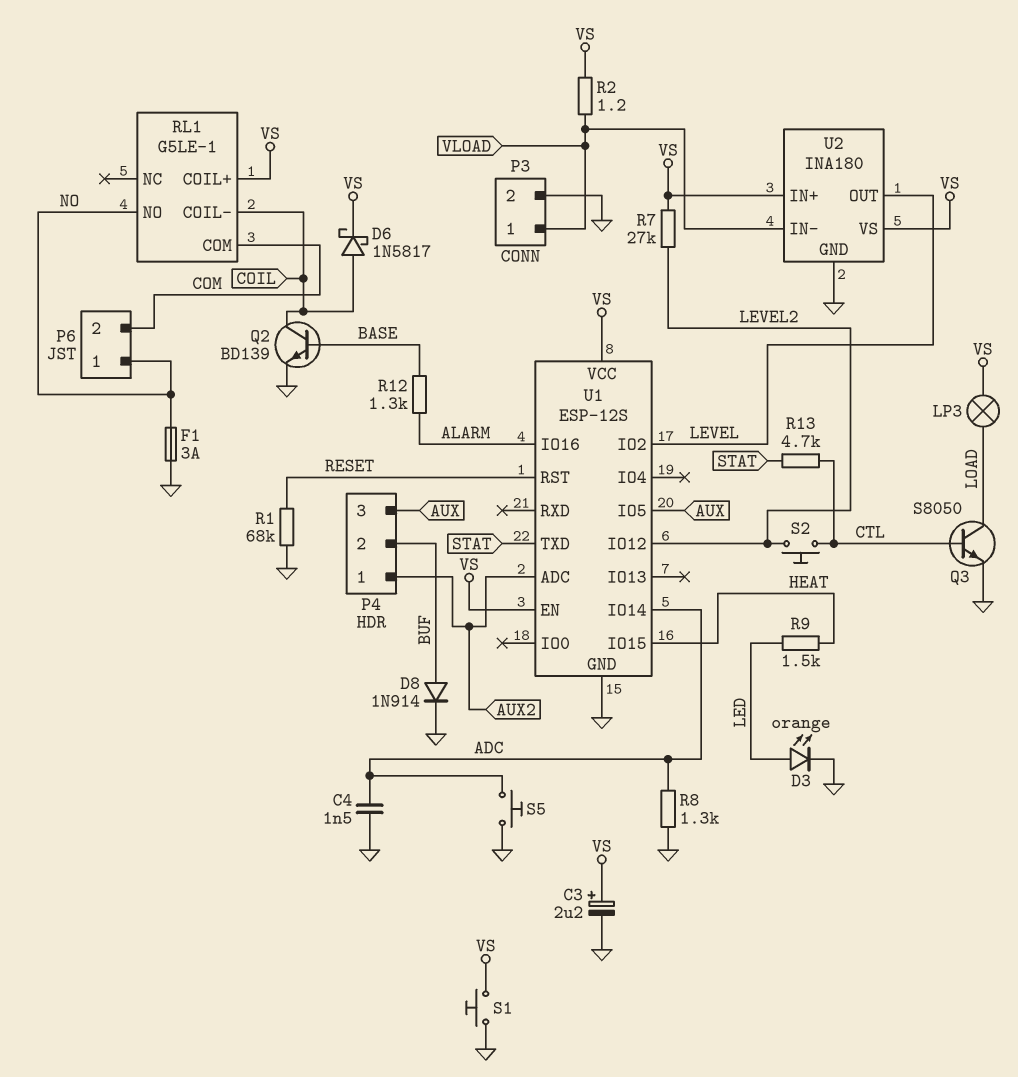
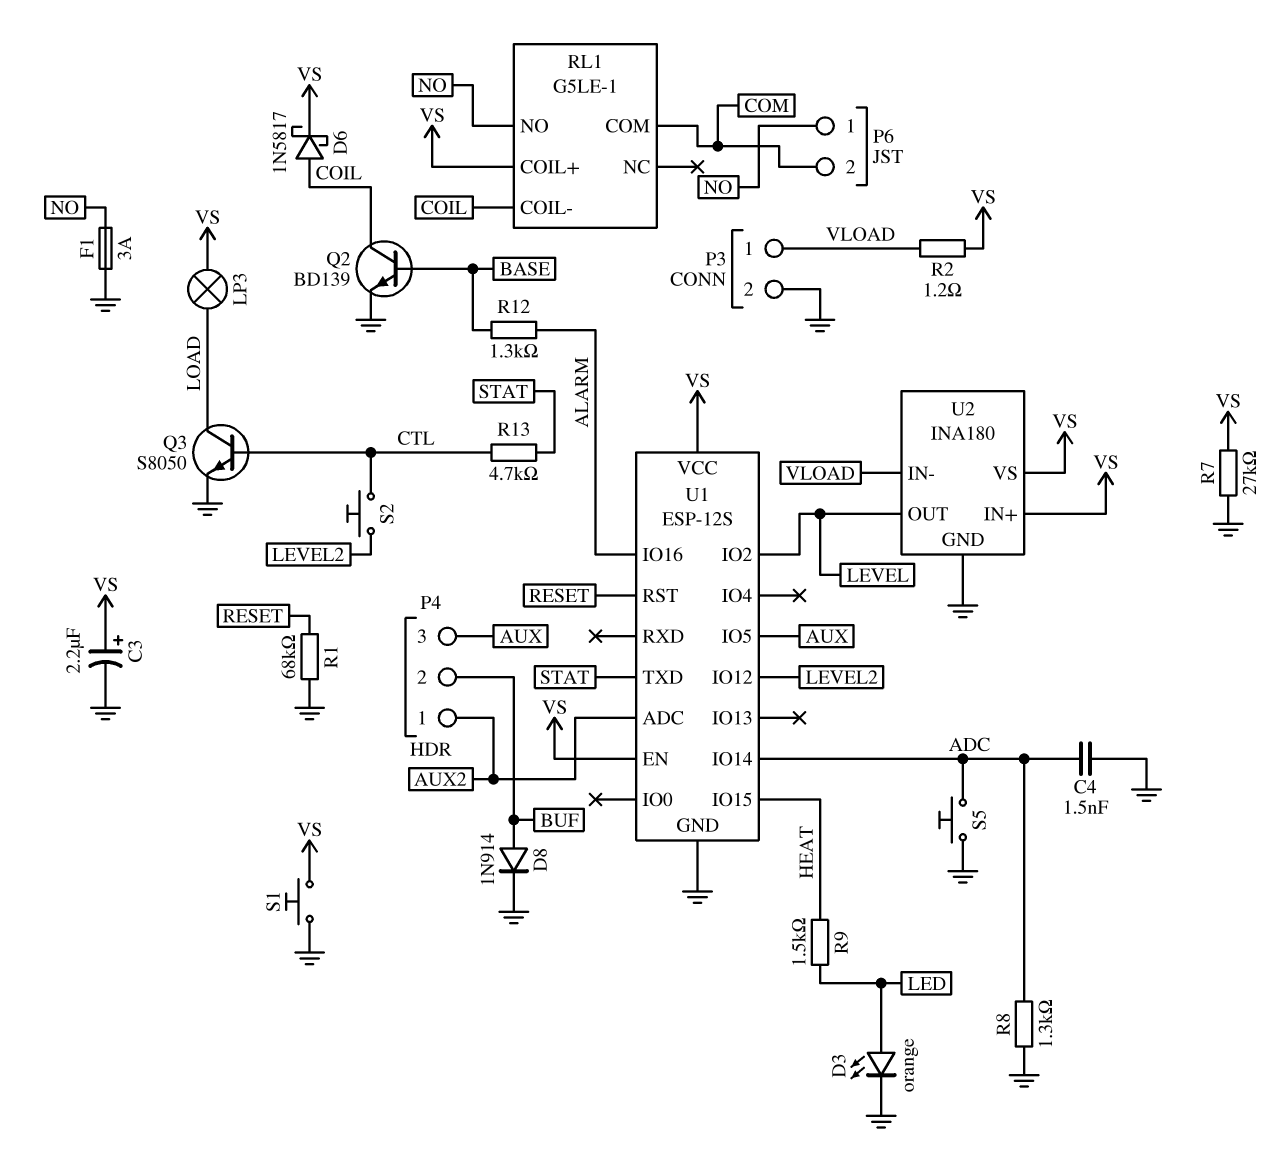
R7: 27k (LEVEL2, VS) -> 27k (GND, VS)

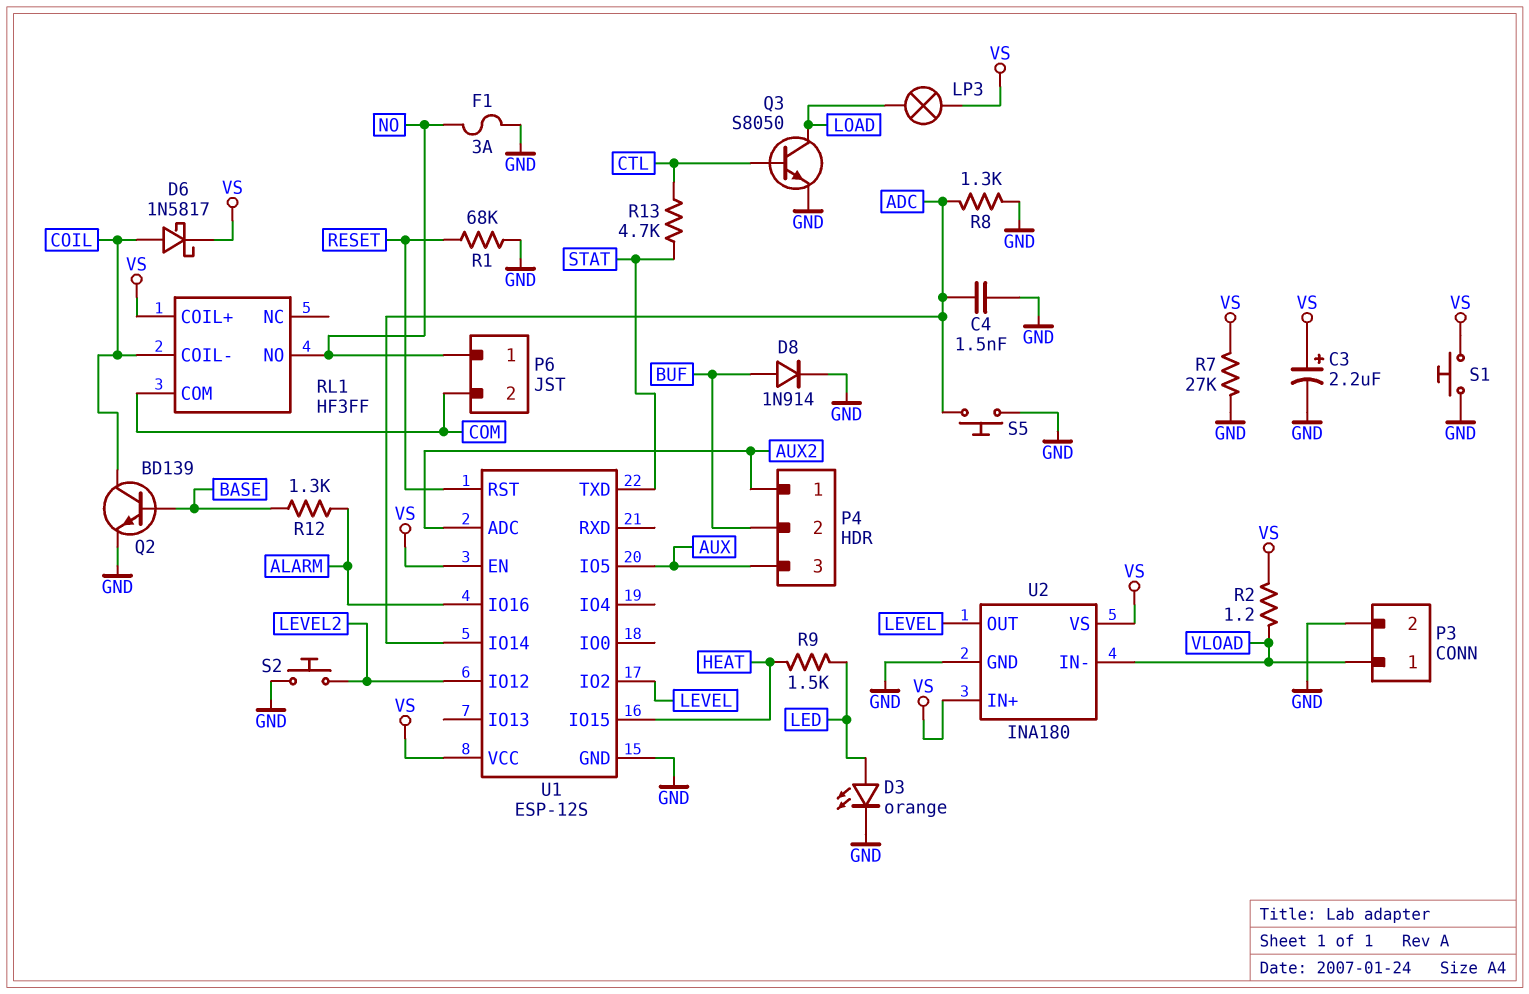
RL1: G5LE-1 -> HF3FF
S2: button (CTL, LEVEL2) -> button (GND, LEVEL2)

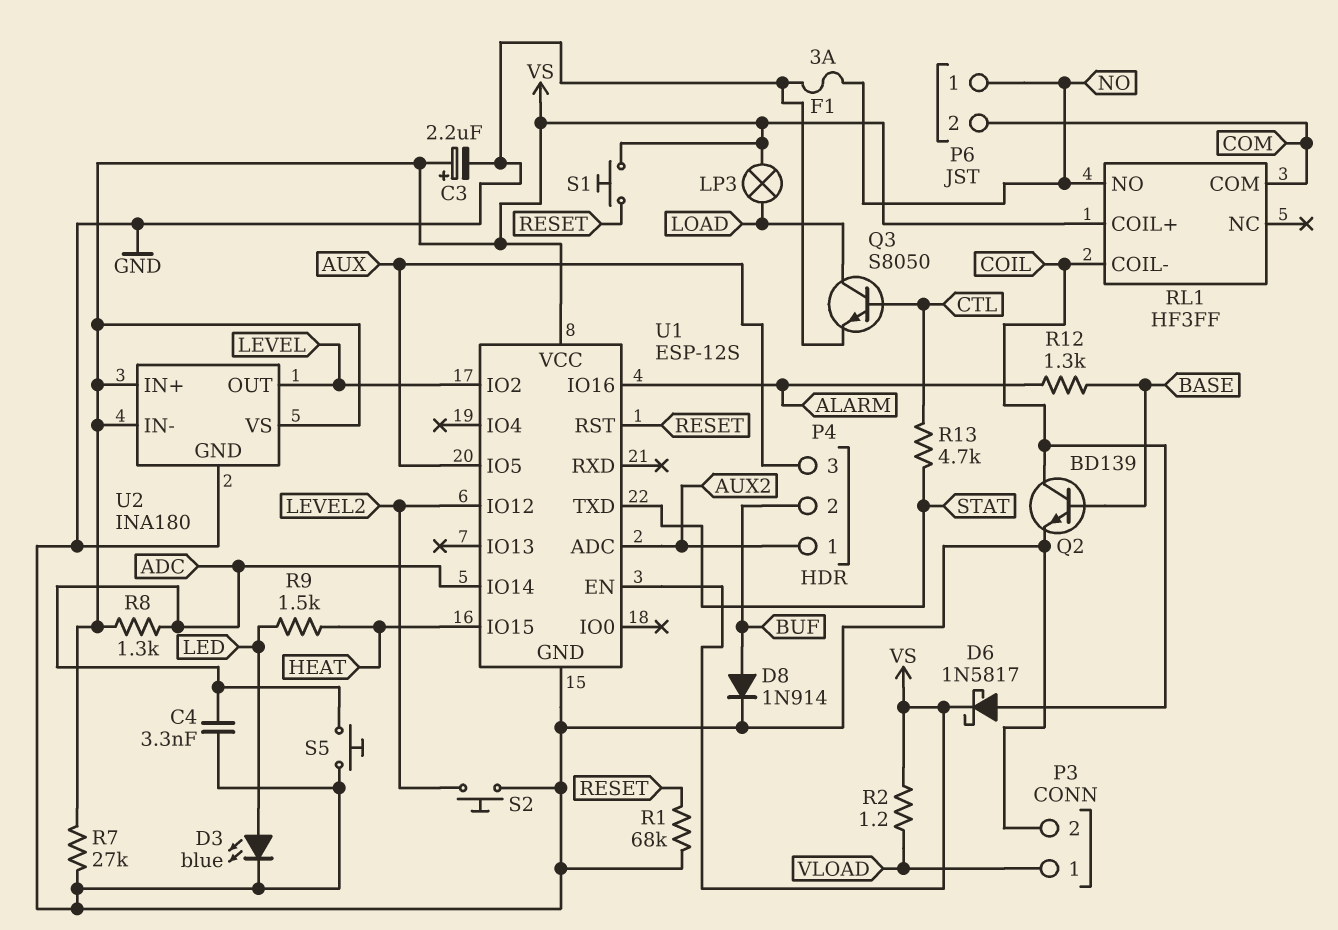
C4: 1.5nF (ADC, GND) -> 3.3nF (ADC, GND)
D3: LED orange (A LED, K GND) -> LED blue (A LED, K GND)
R8: 1.3k (ADC, GND) -> 1.3k (ADC, VS)
S1: button (GND, VS) -> button (RESET, VS)
U2 pin IN-: VLOAD -> VS

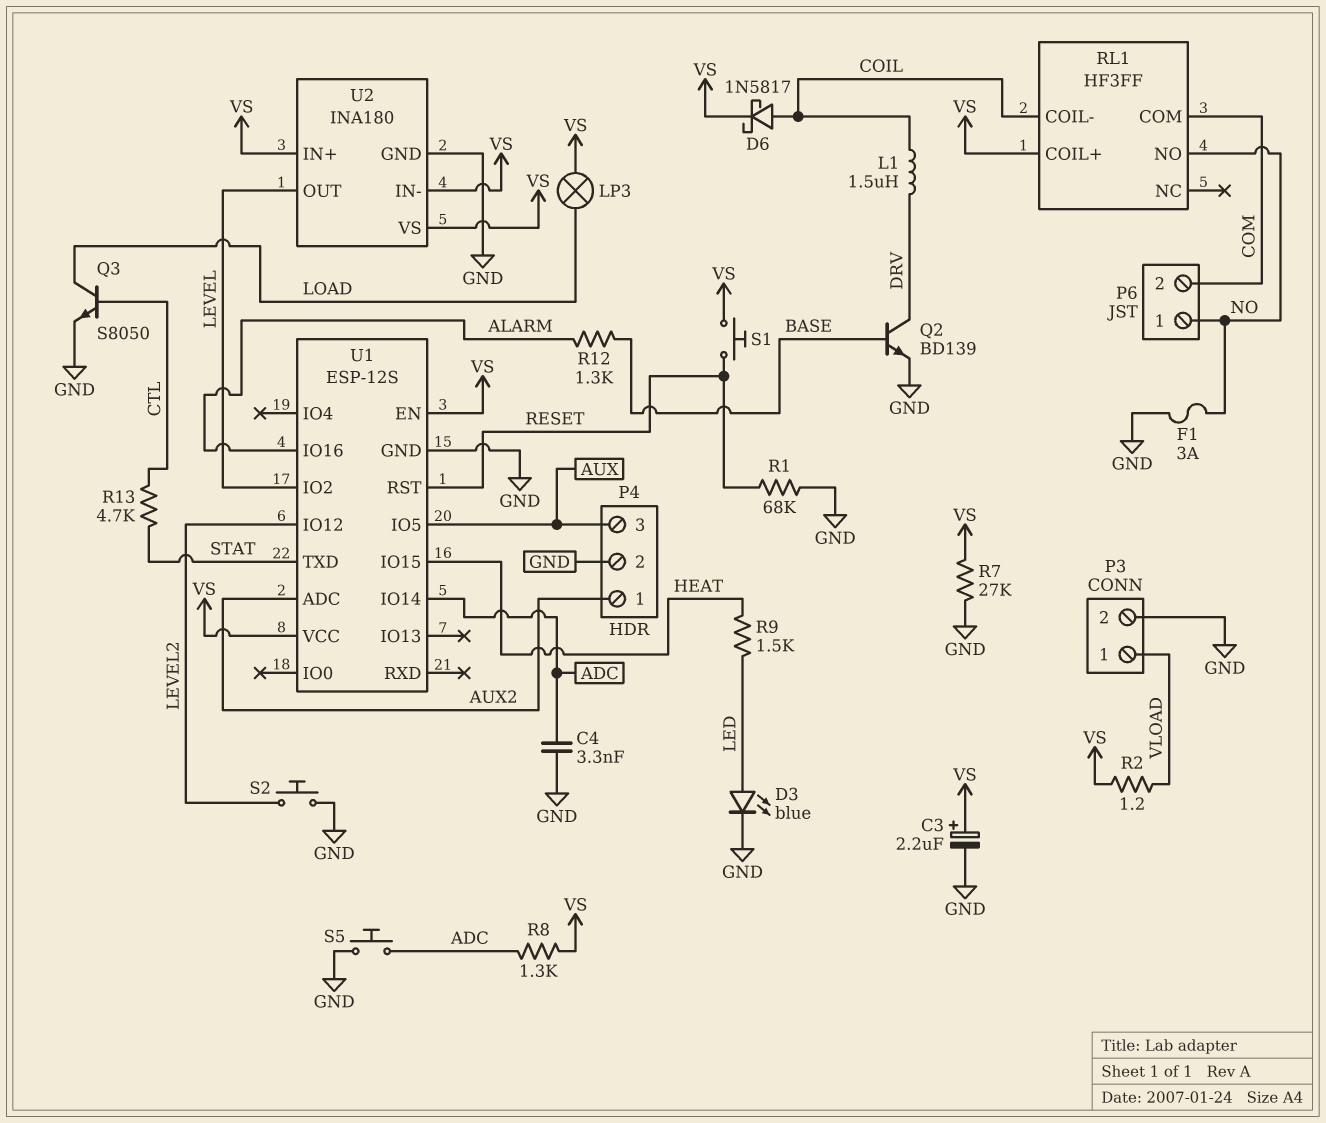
D8: diode 1N914 (A BUF, K GND) -> none
L1: none -> 1.5uH (COIL, DRV)
P4 pin 2: BUF -> GND
Q2: NPN BD139 (B BASE, C COIL, E GND) -> NPN BD139 (B BASE, C DRV, E GND)

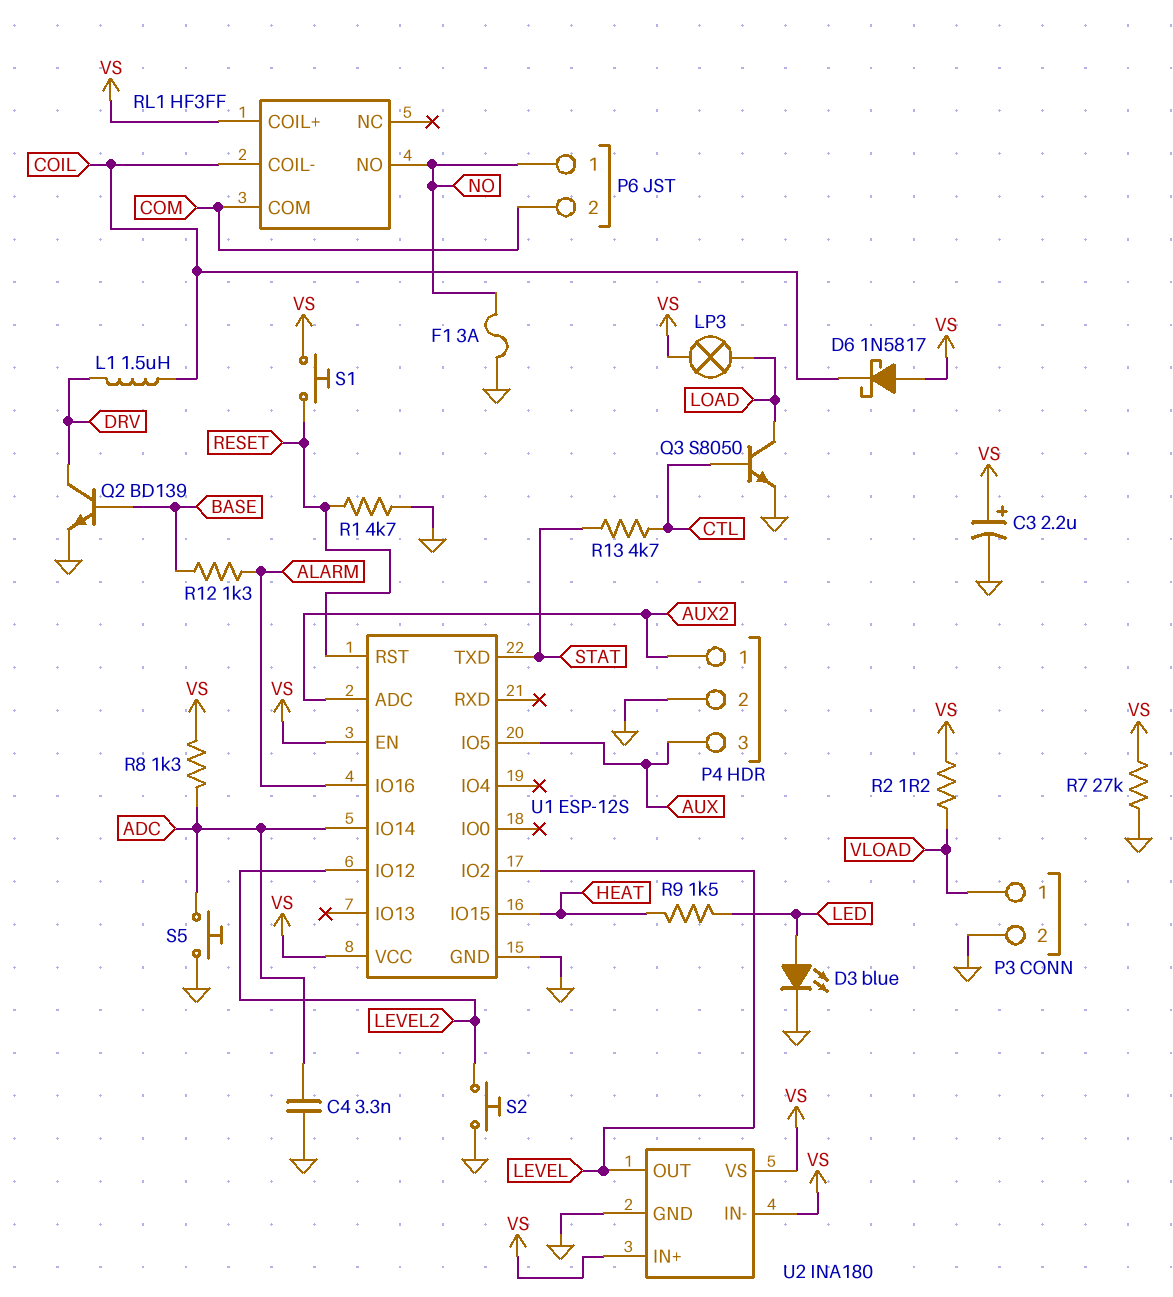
D6: schottky 1N5817 (A COIL, K VS) -> schottky 1N5817 (A VS, K COIL)
R1: 68k (GND, RESET) -> 4.7k (GND, RESET)

